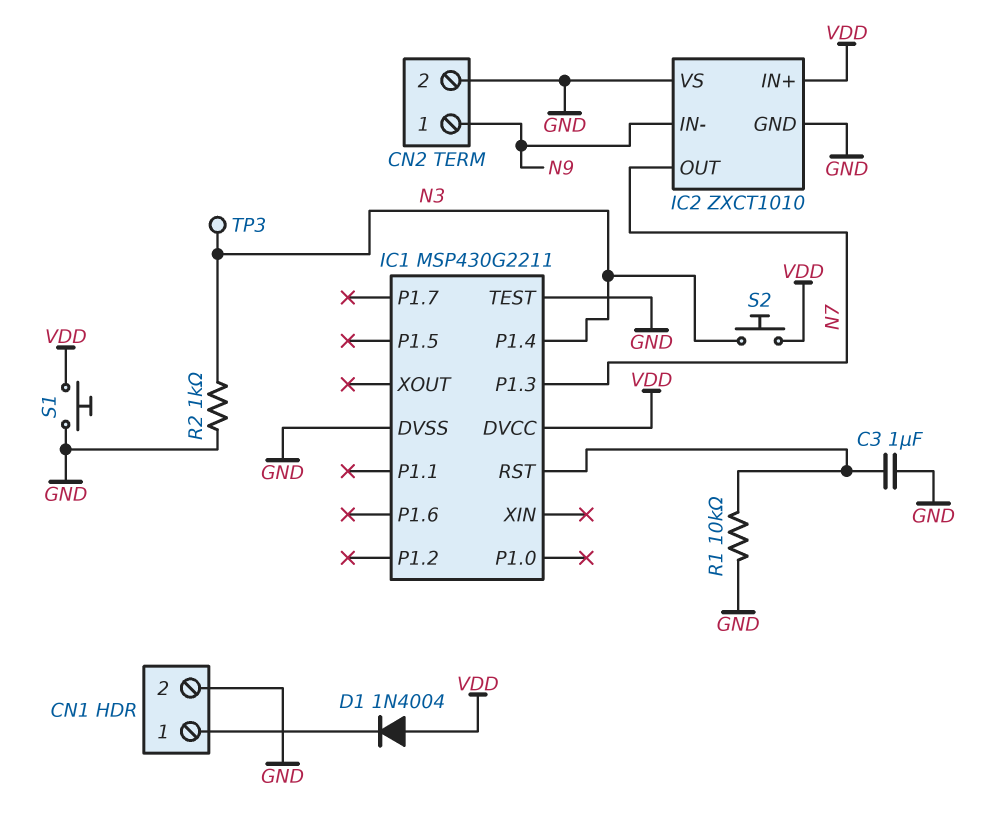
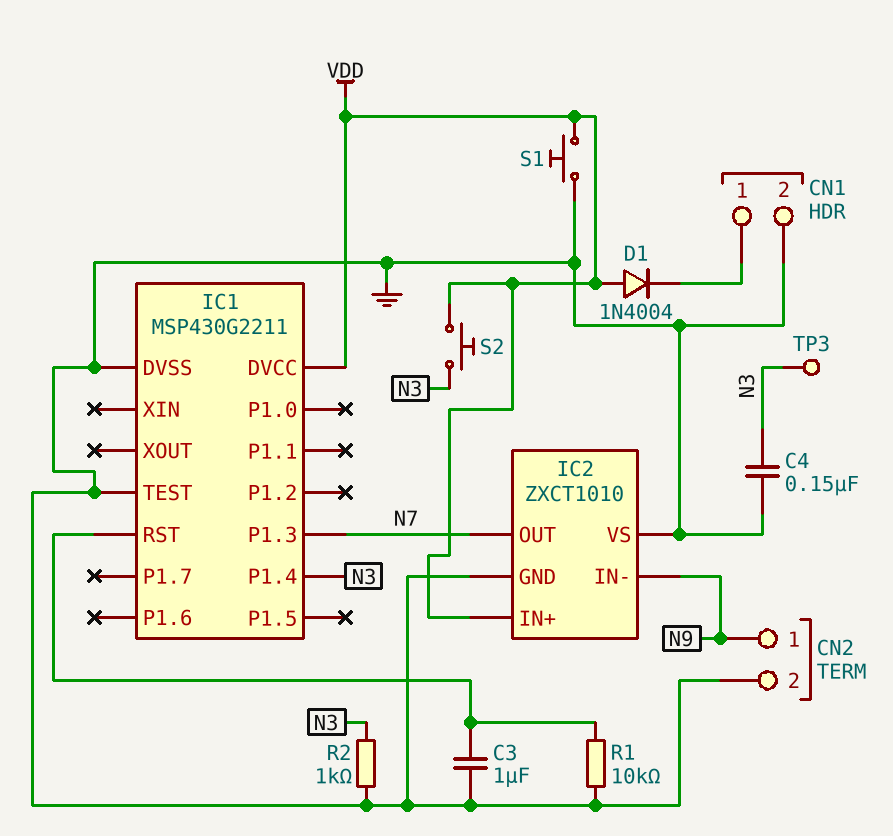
C4: none -> 150nF (GND, N3)

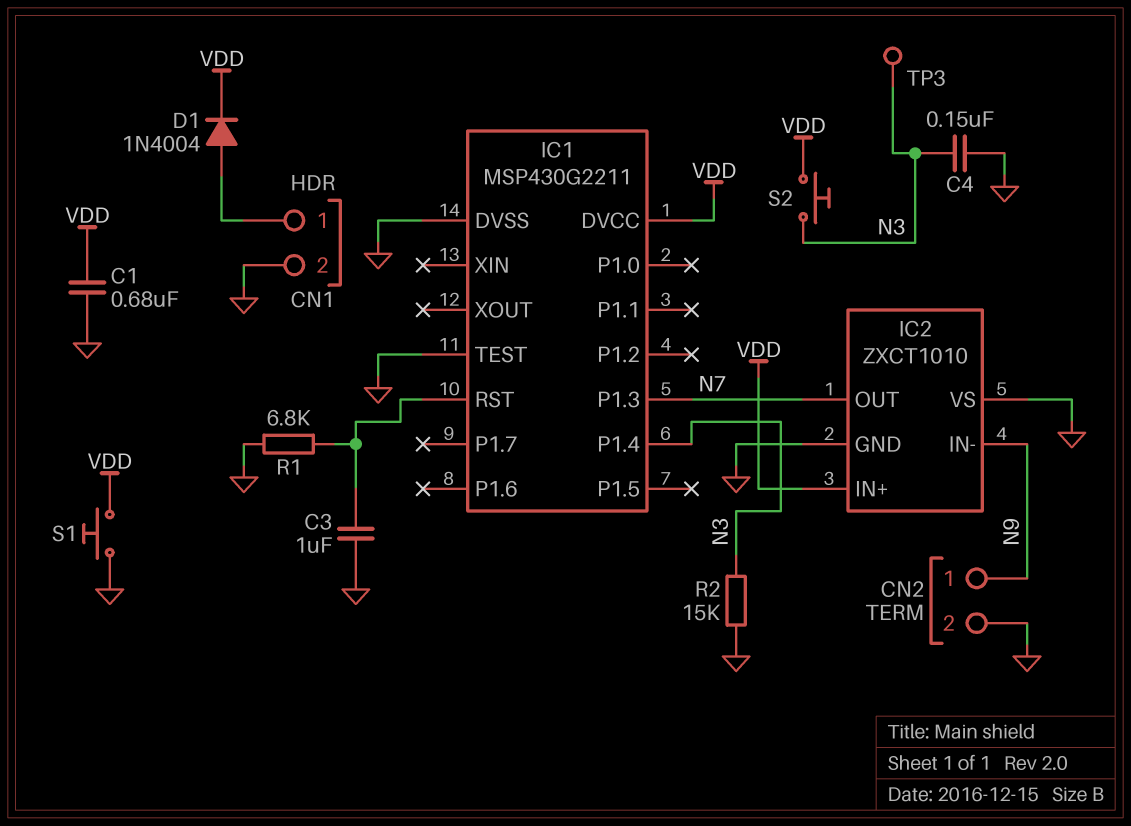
C1: none -> 680nF (GND, VDD)
D1: diode 1N4004 (A VDD, K CN1/1) -> diode 1N4004 (A CN1/1, K VDD)
R1: 10k (GND, IC1/RST) -> 6.8k (GND, IC1/RST)
R2: 1k (GND, N3) -> 15k (GND, N3)

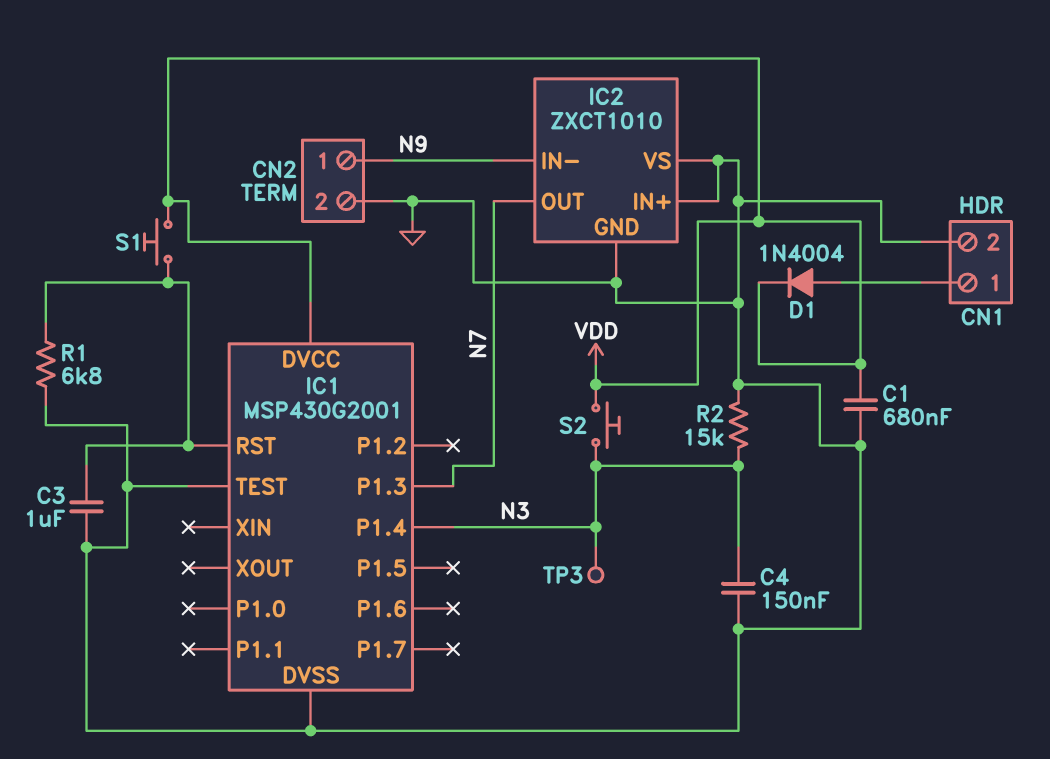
IC1: MSP430G2211 -> MSP430G2001
IC2 pin IN+: VDD -> GND
S1: button (GND, VDD) -> button (IC1/RST, VDD)

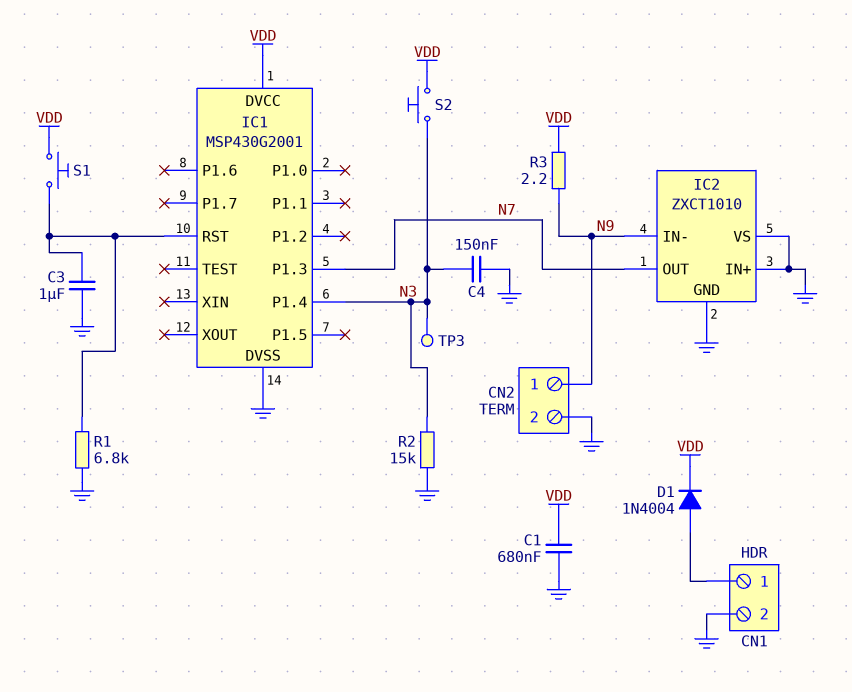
IC1 pin TEST: GND -> none
R3: none -> 2.2 (N9, VDD)

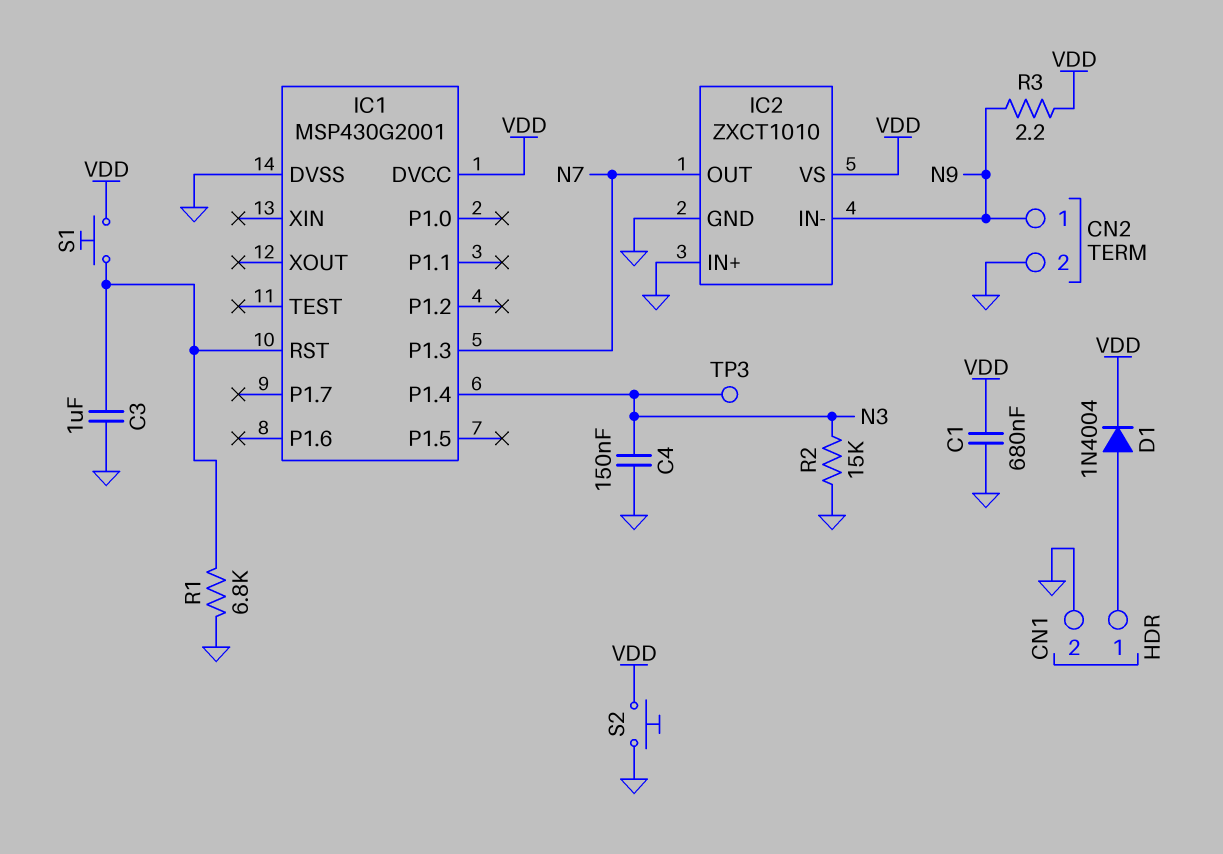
IC2 pin VS: GND -> VDD
S2: button (N3, VDD) -> button (GND, VDD)

